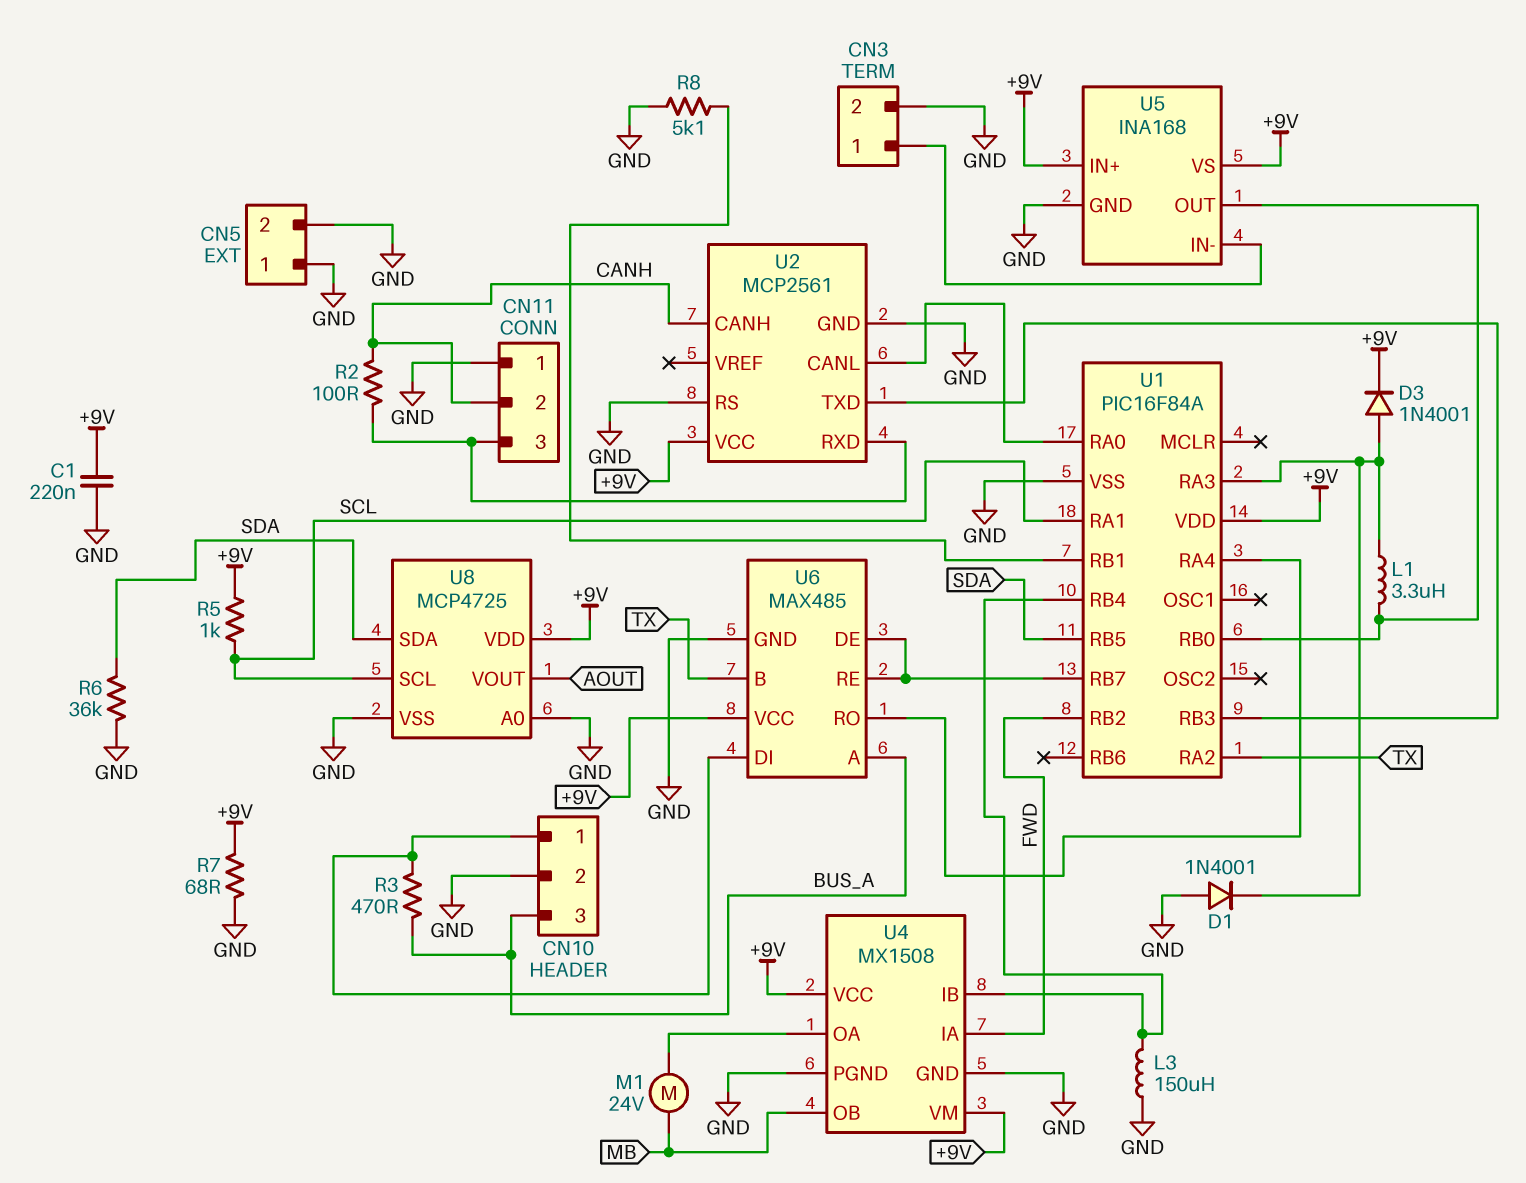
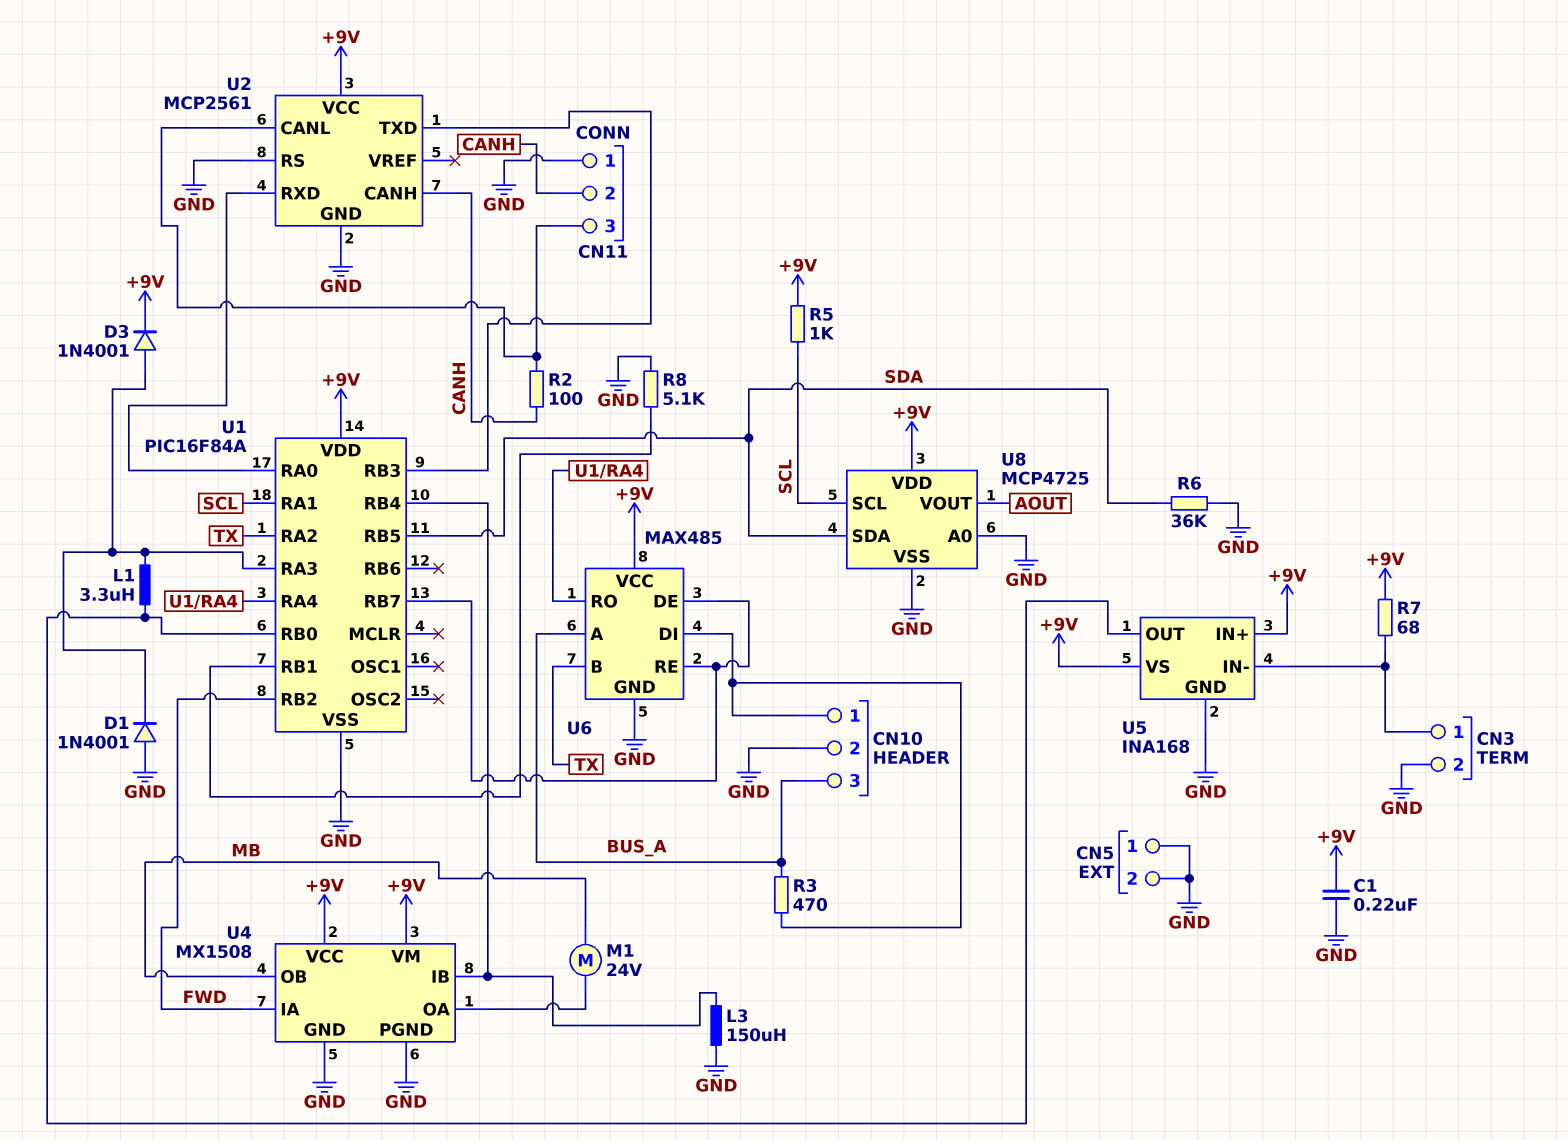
R7: 68 (+9V, GND) -> 68 (+9V, CN3/1)
U2 pin CANL: U1/RA0 -> CN11/3
U2 pin RXD: CN11/3 -> U1/RA0

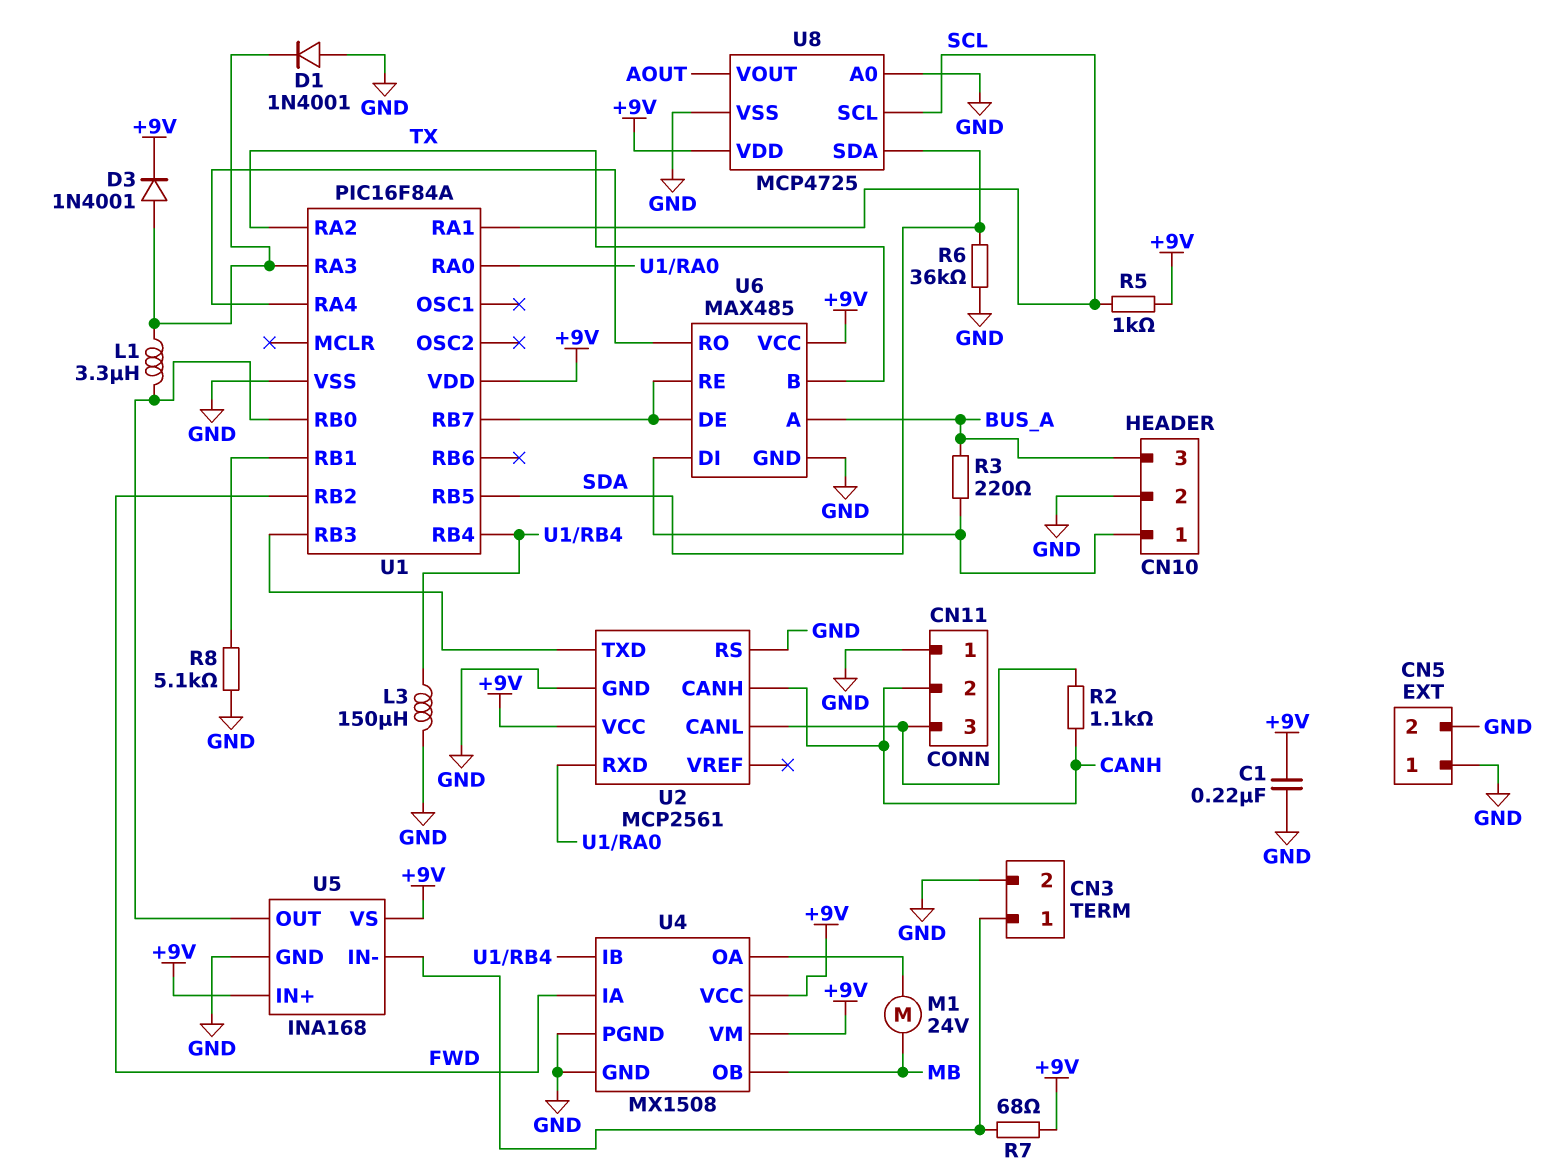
R2: 100 (CANH, CN11/3) -> 1.1k (CANH, CN11/3)
R3: 470 (BUS_A, CN10/1) -> 220 (BUS_A, CN10/1)

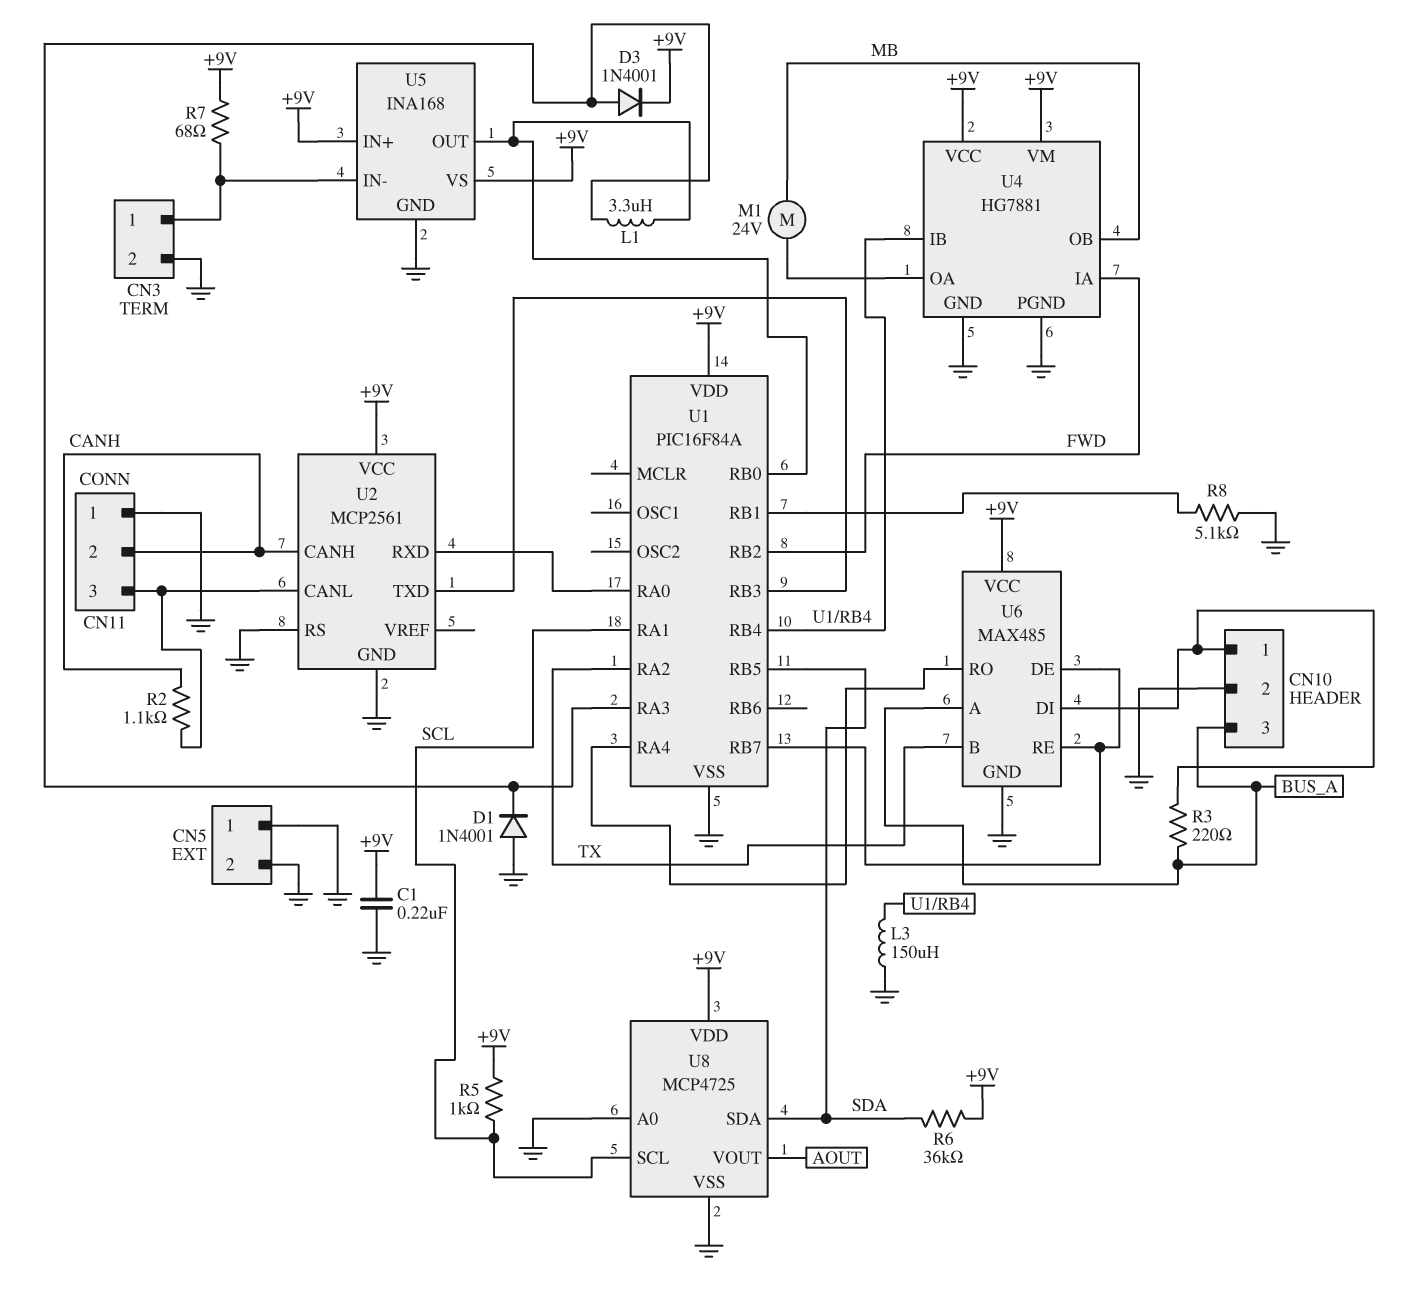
R6: 36k (GND, SDA) -> 36k (+9V, SDA)
U4: MX1508 -> HG7881

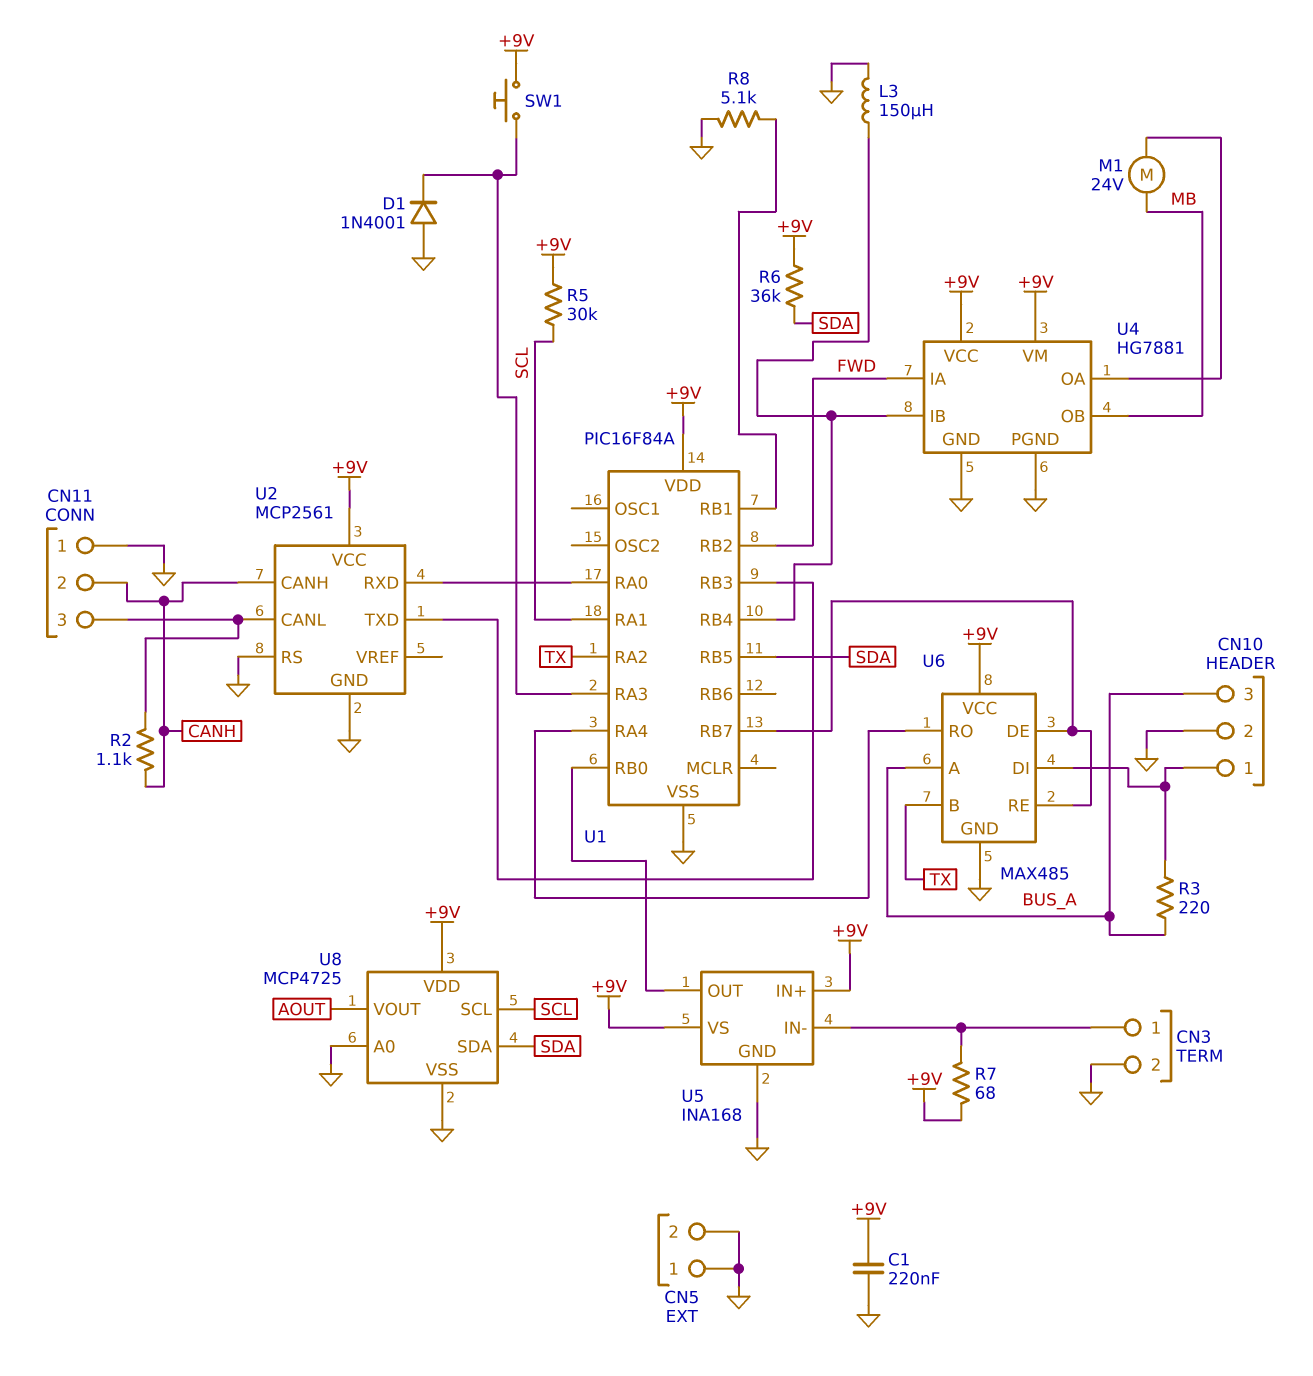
D3: diode 1N4001 (A U1/RA3, K +9V) -> none
L1: 3.3uH (U1/RA3, U1/RB0) -> none
R5: 1k (+9V, SCL) -> 30k (+9V, SCL)
SW1: none -> button (+9V, U1/RA3)

